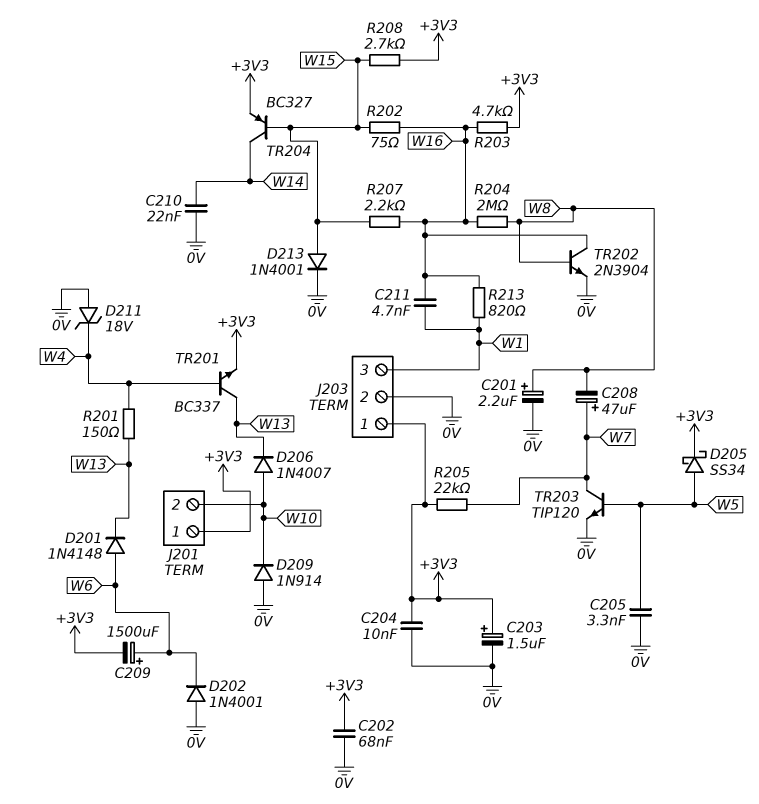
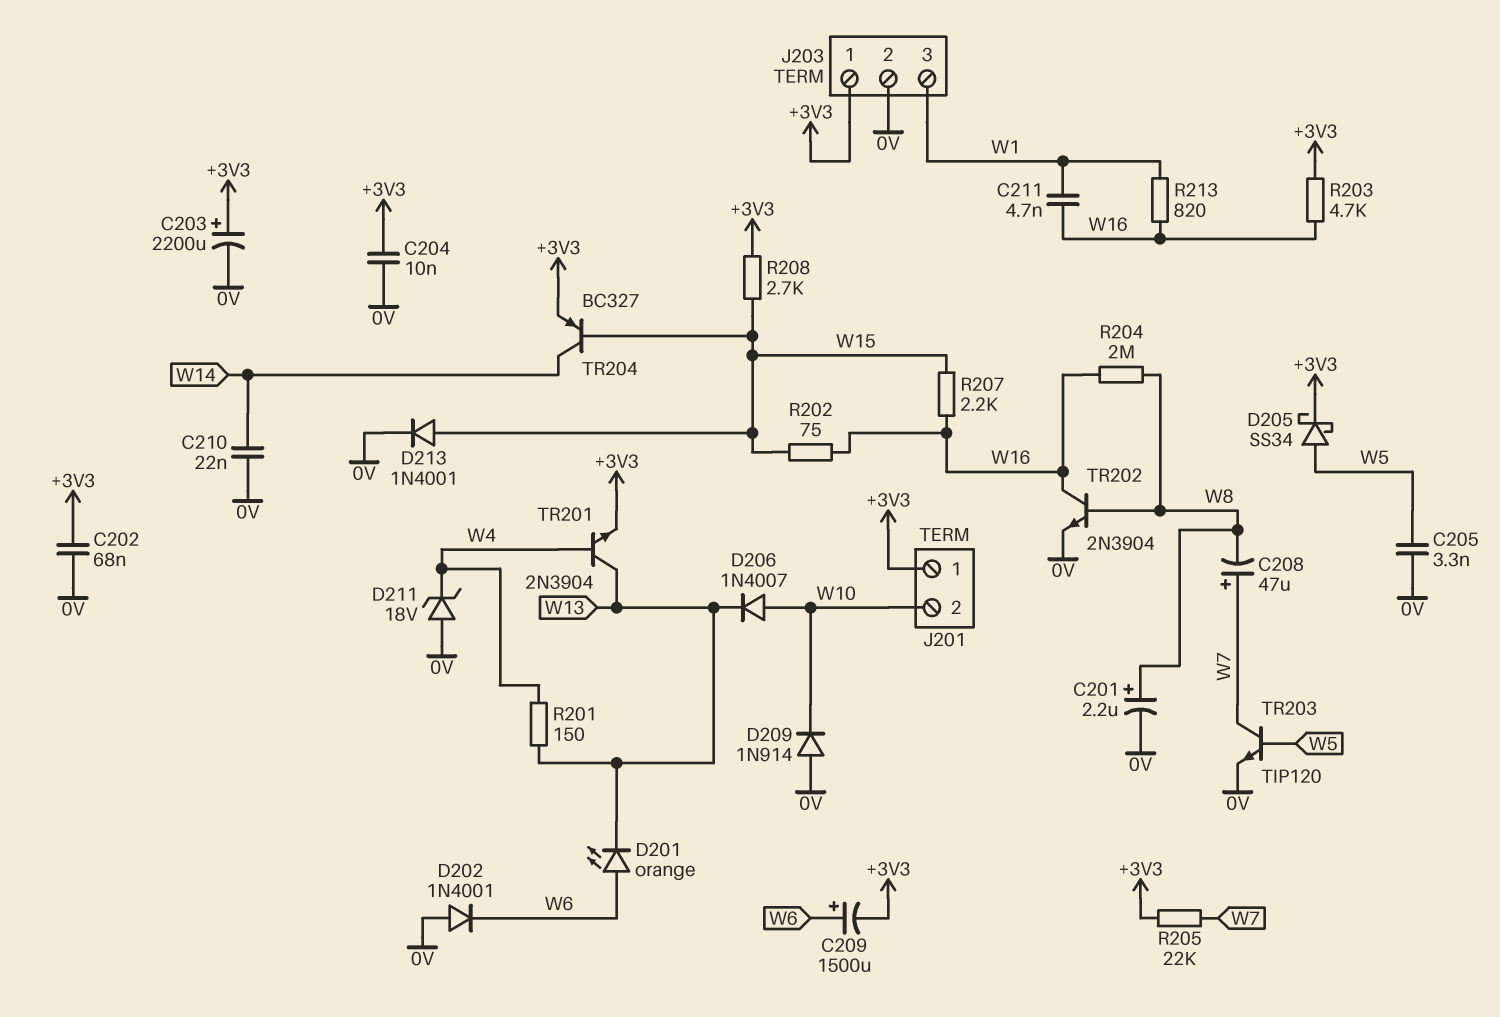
C203: 1.5uF (plus +3V3, minus 0V) -> 2200uF (plus +3V3, minus 0V)
D201: diode 1N4148 (A W6, K W13) -> LED orange (A W6, K W13)
TR201: NPN BC337 (B W4, C W13, E +3V3) -> NPN 2N3904 (B W4, C W13, E +3V3)

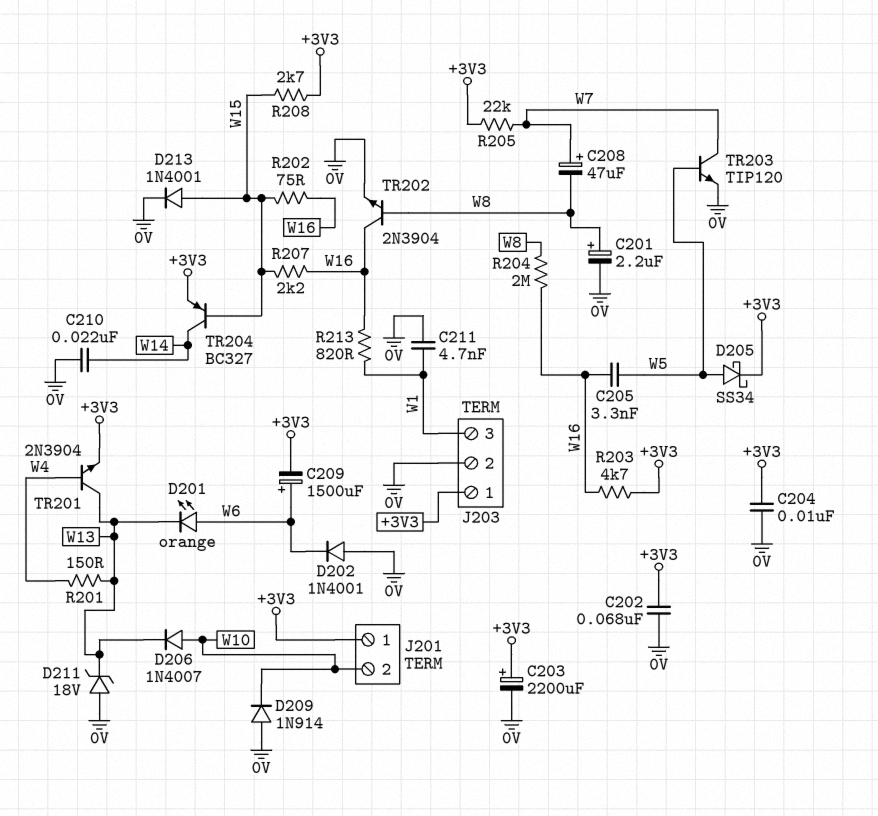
C205: 3.3nF (0V, W5) -> 3.3nF (W5, W16)
C211: 4.7nF (W1, W16) -> 4.7nF (0V, W1)
D211: zener 18V (A 0V, K W4) -> zener 18V (A 0V, K W13)

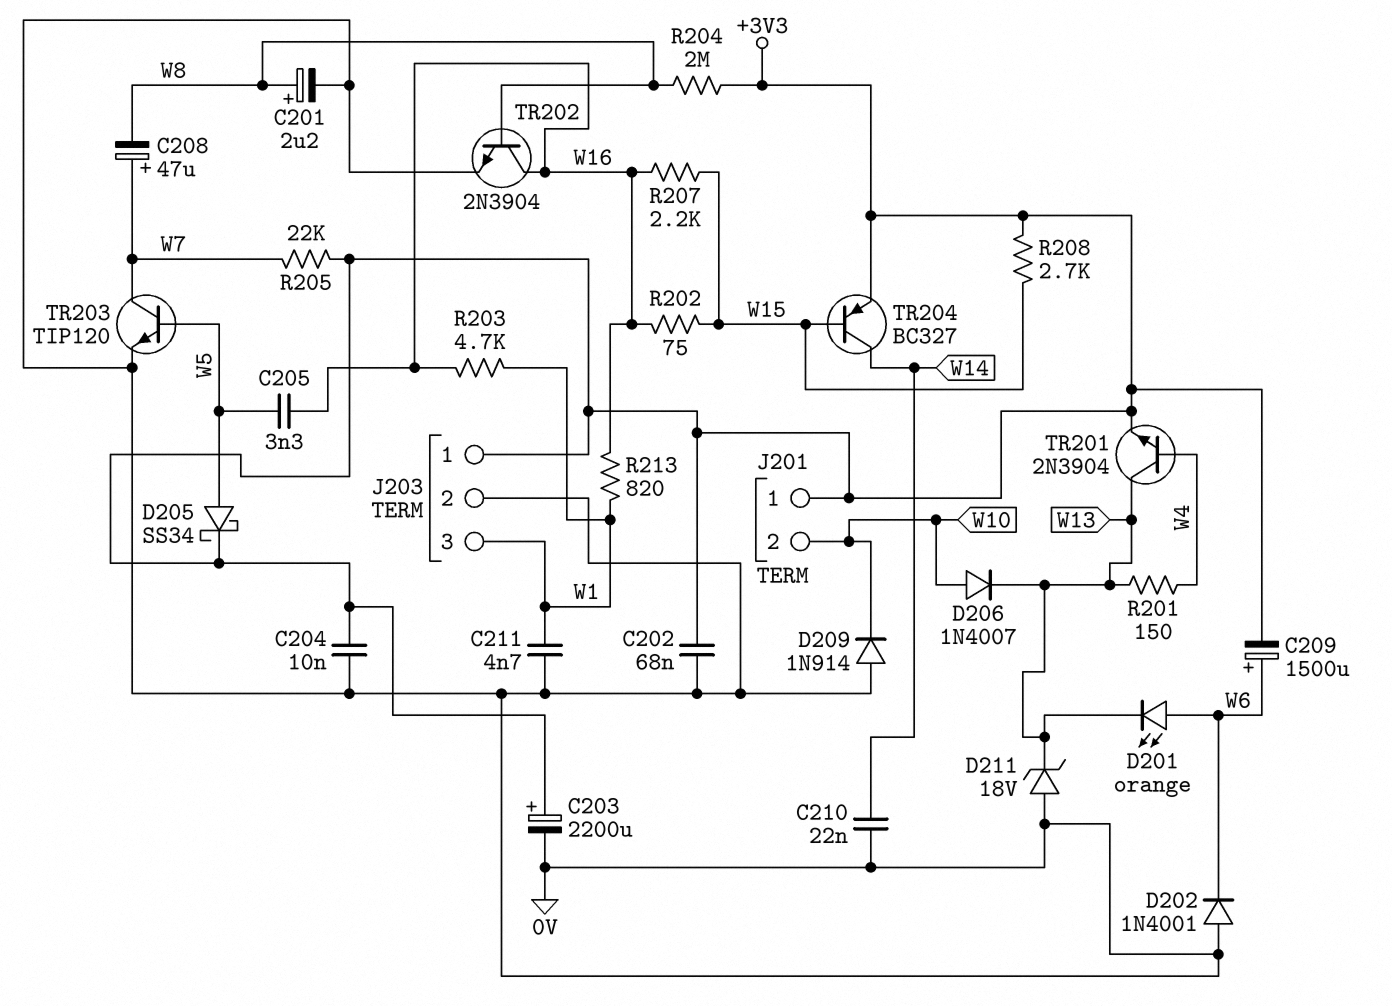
D213: diode 1N4001 (A W15, K 0V) -> none
R203: 4.7k (+3V3, W16) -> 4.7k (W1, W16)
R204: 2M (W8, W16) -> 2M (+3V3, W8)

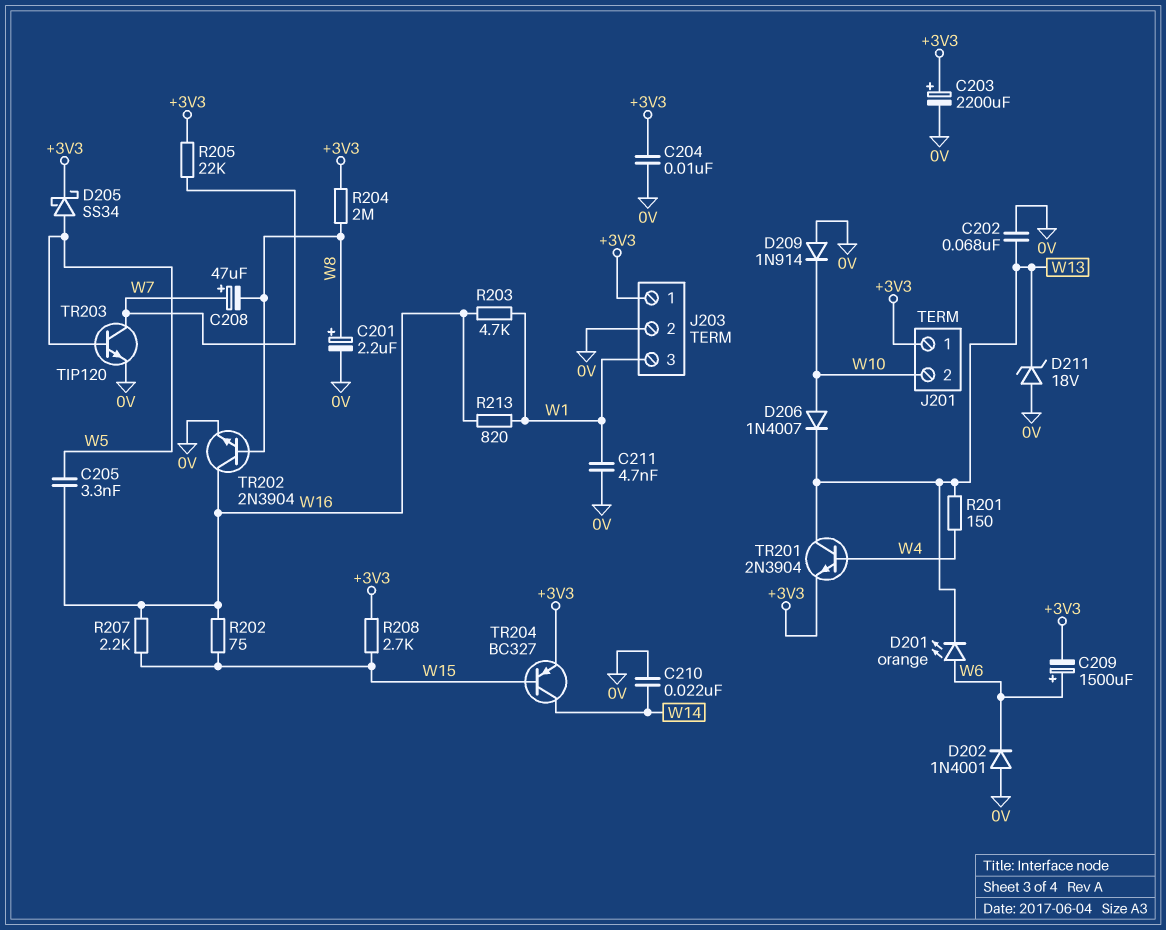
C202: 68nF (+3V3, 0V) -> 68nF (0V, W13)

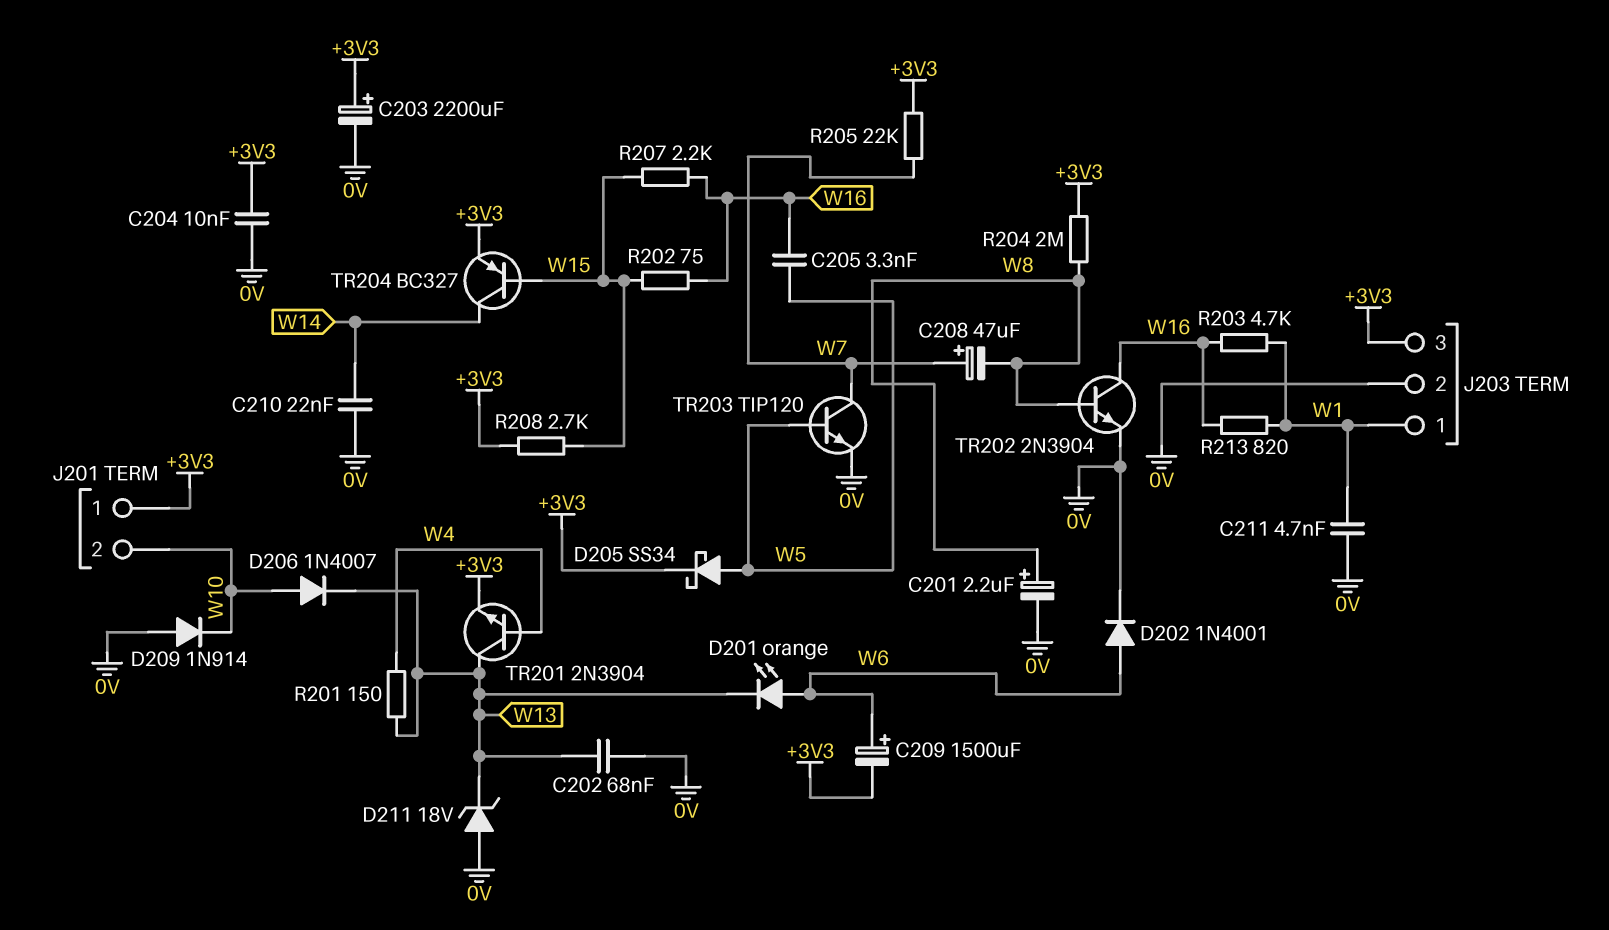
D202: diode 1N4001 (A 0V, K W6) -> diode 1N4001 (A W6, K 0V)
J203 pin 1: +3V3 -> W1
J203 pin 3: W1 -> +3V3

